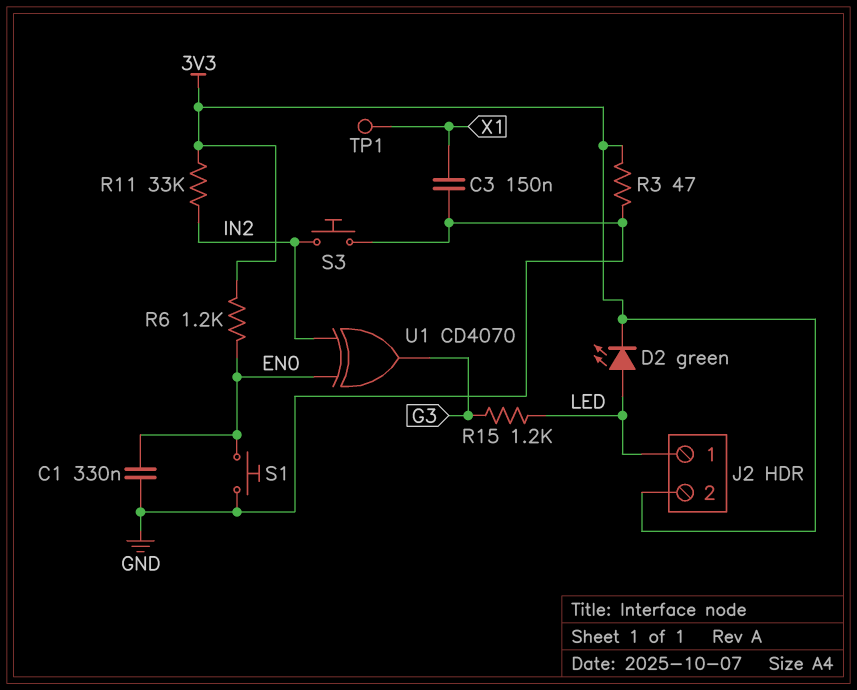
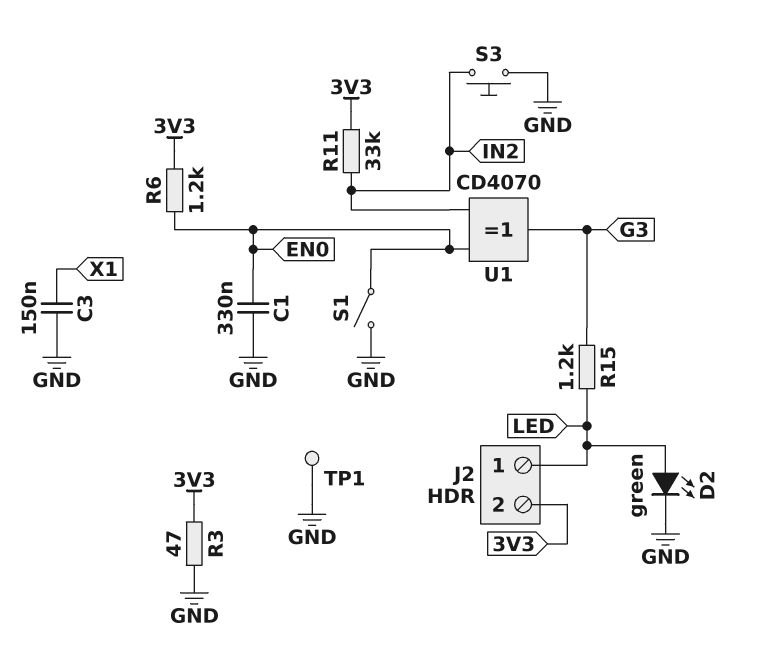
D2: LED green (A LED, K 3V3) -> LED green (A LED, K GND)
S1: button (EN0, GND) -> switch (EN0, GND)
TP1: test point (X1) -> test point (GND)

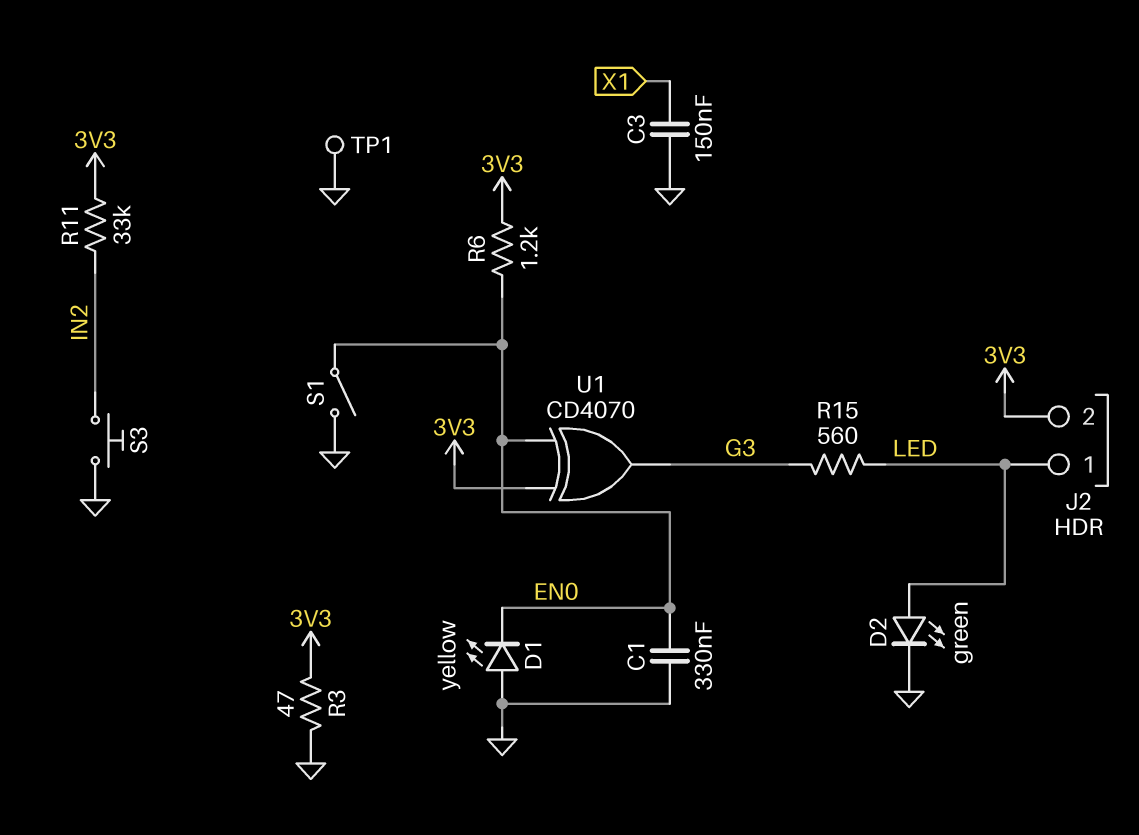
D1: none -> LED yellow (A GND, K EN0)
R15: 1.2k (G3, LED) -> 560 (G3, LED)
U1: XOR CD4070 (in EN0, in IN2, out G3) -> XOR CD4070 (in 3V3, in EN0, out G3)

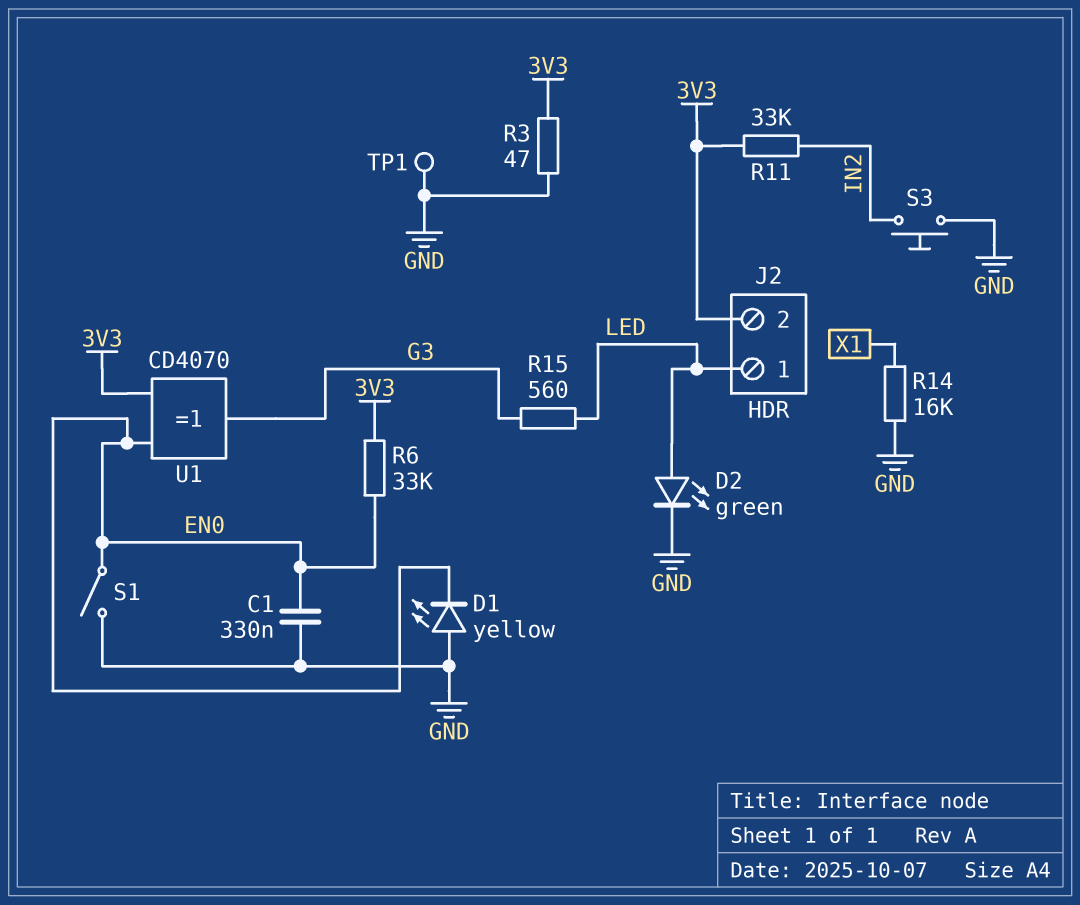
C3: 150nF (GND, X1) -> none
R6: 1.2k (3V3, EN0) -> 33k (3V3, EN0)
R14: none -> 16k (GND, X1)

